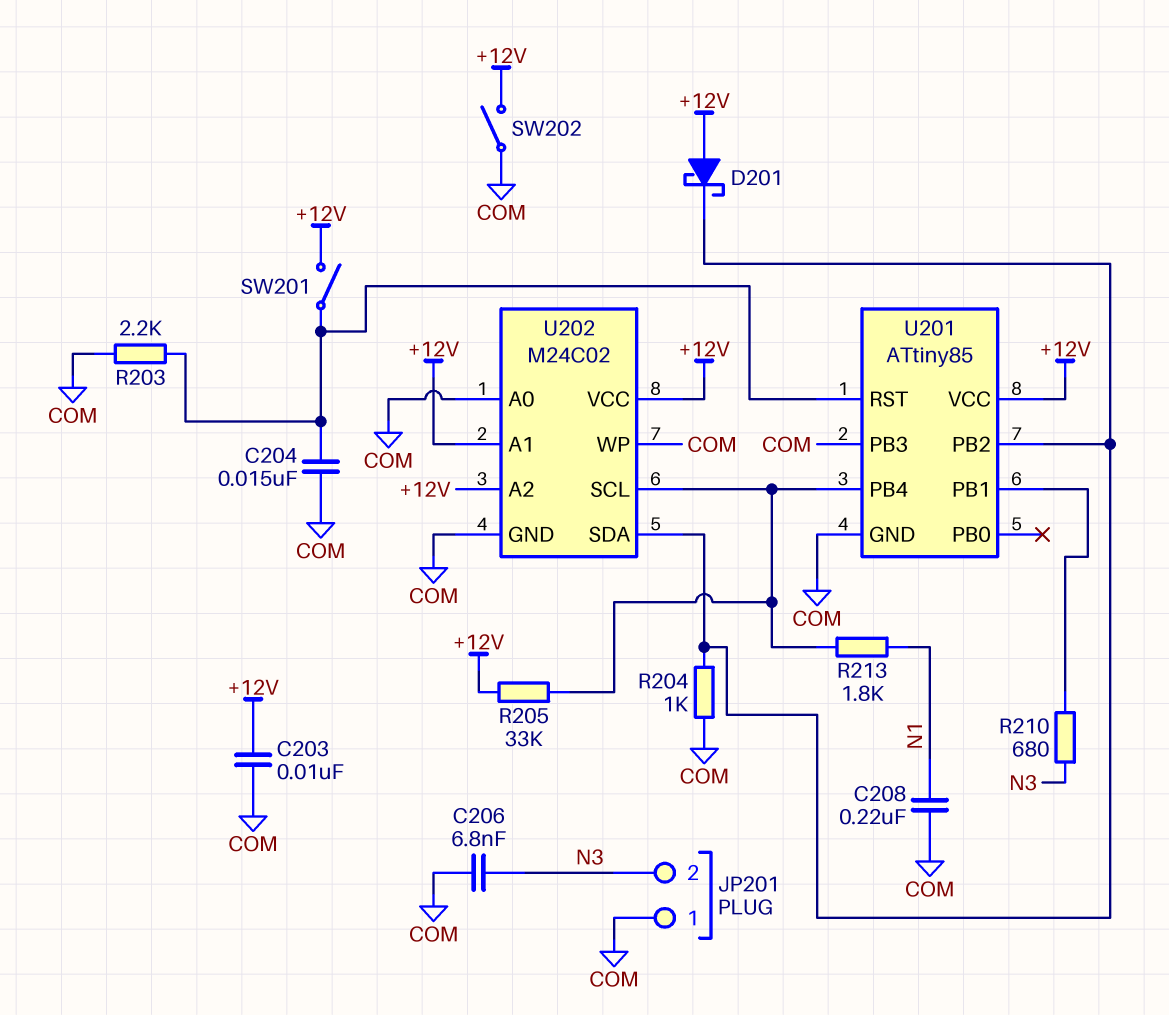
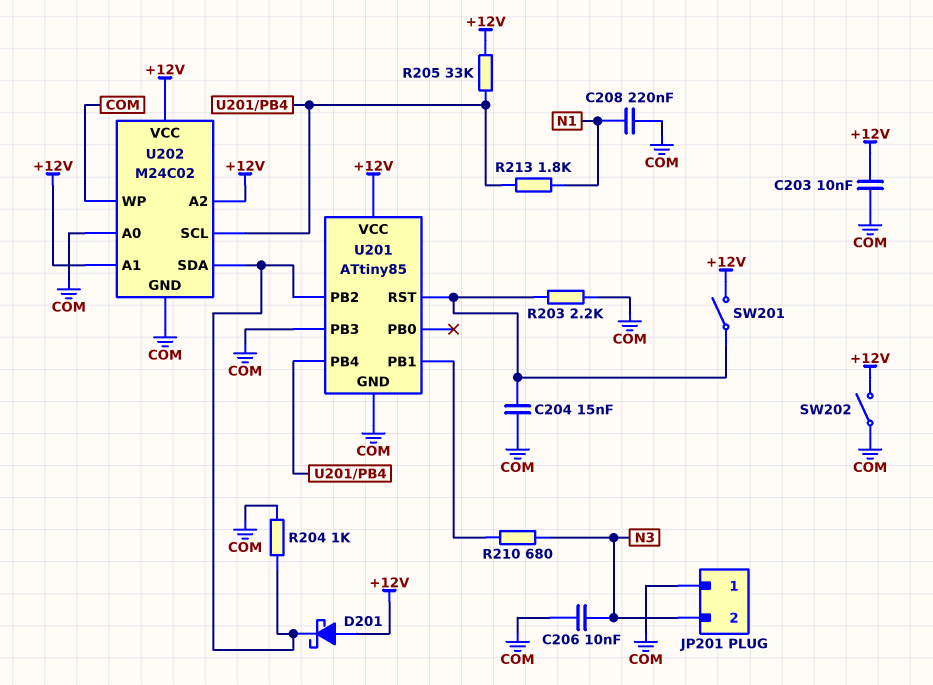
C206: 6.8nF (COM, N3) -> 10nF (COM, N3)

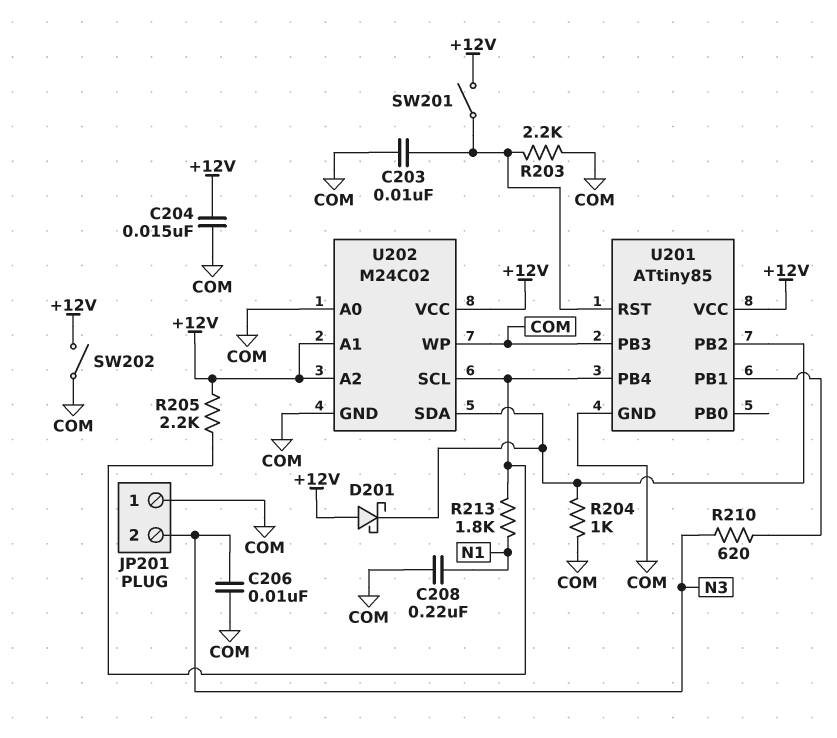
C203: 10nF (+12V, COM) -> 10nF (COM, U201/RST)
C204: 15nF (COM, U201/RST) -> 15nF (+12V, COM)
R205: 33k (+12V, U201/PB4) -> 2.2k (+12V, U201/PB4)
R210: 680 (N3, U201/PB1) -> 620 (N3, U201/PB1)

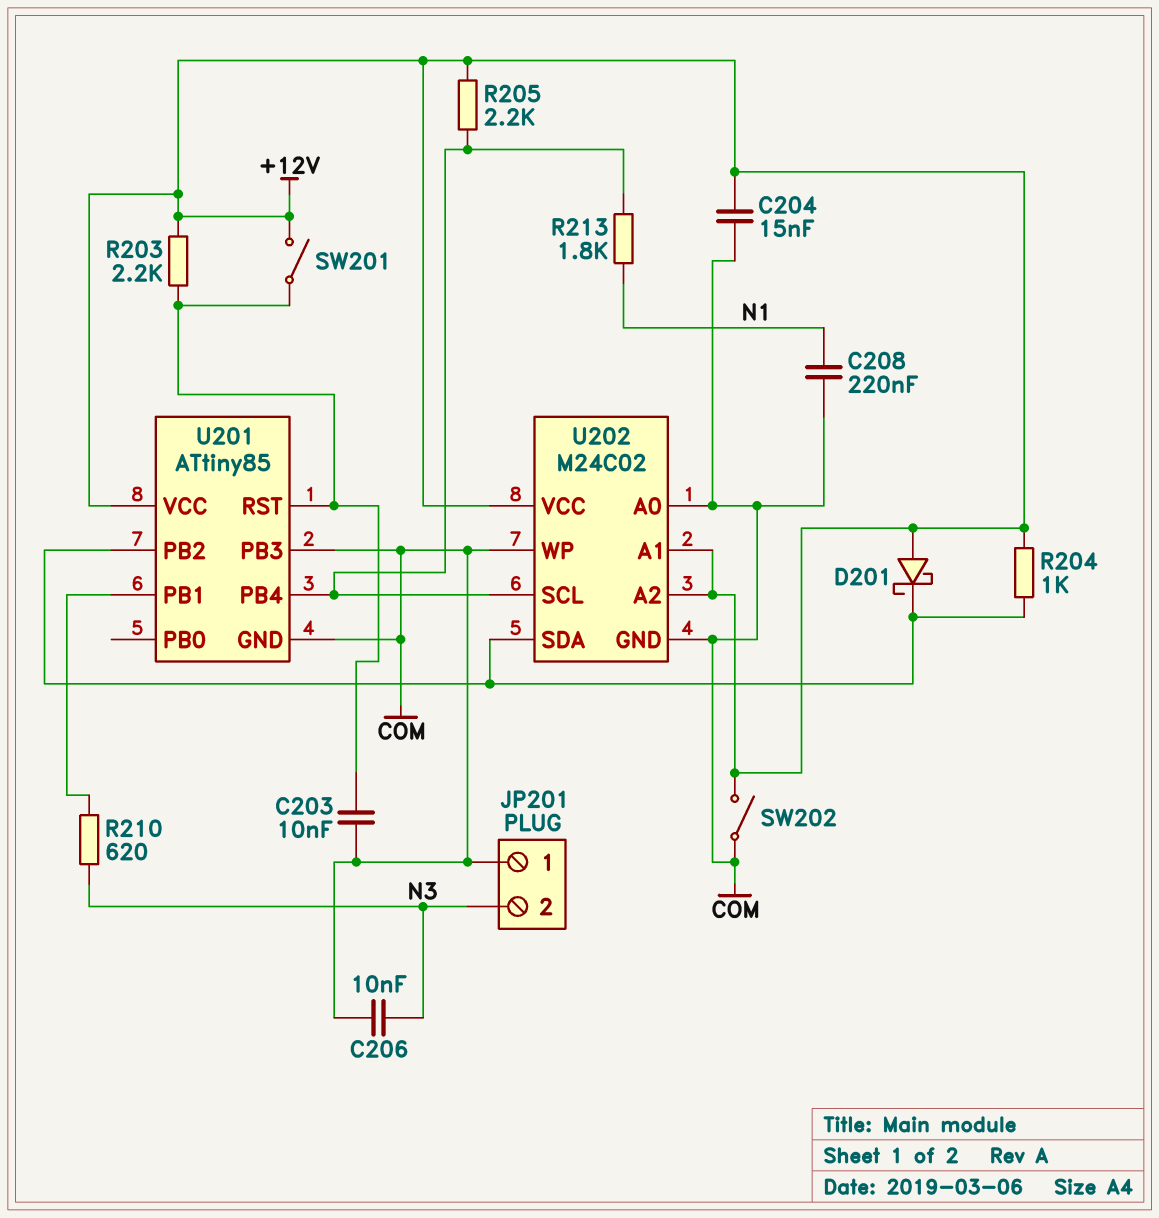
R203: 2.2k (COM, U201/RST) -> 2.2k (+12V, U201/RST)
R204: 1k (COM, U201/PB2) -> 1k (+12V, U201/PB2)

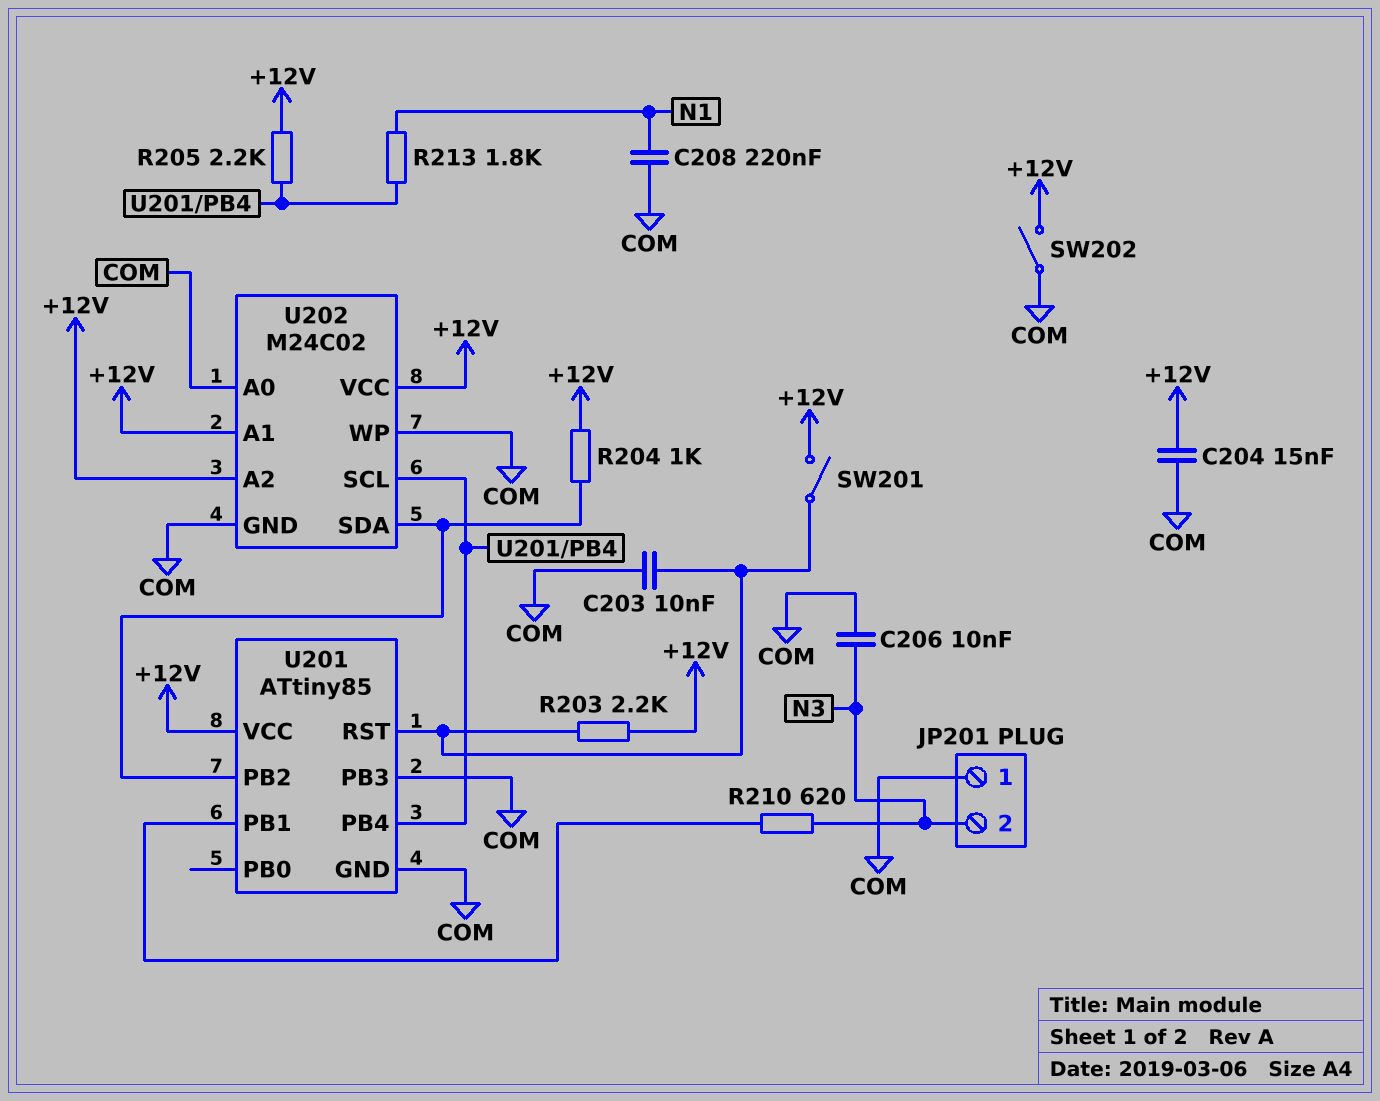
D201: schottky (A +12V, K U201/PB2) -> none

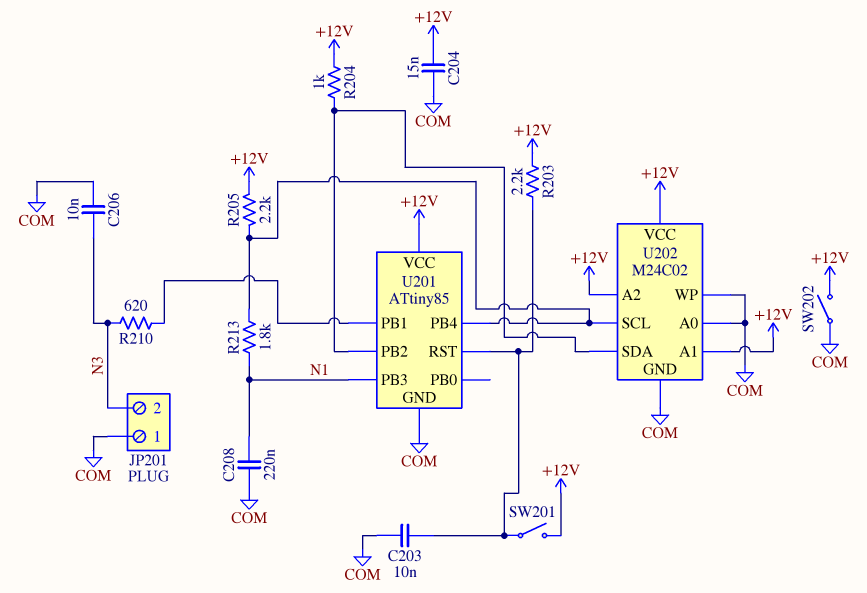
U201 pin PB3: COM -> N1

